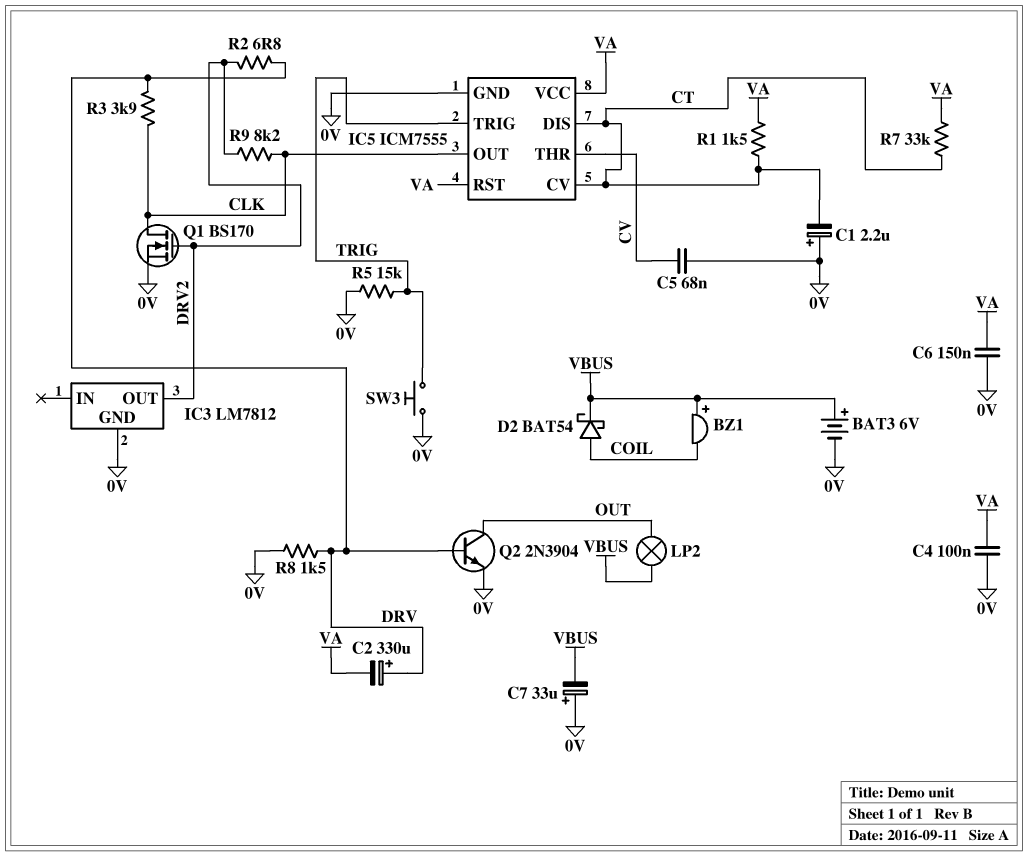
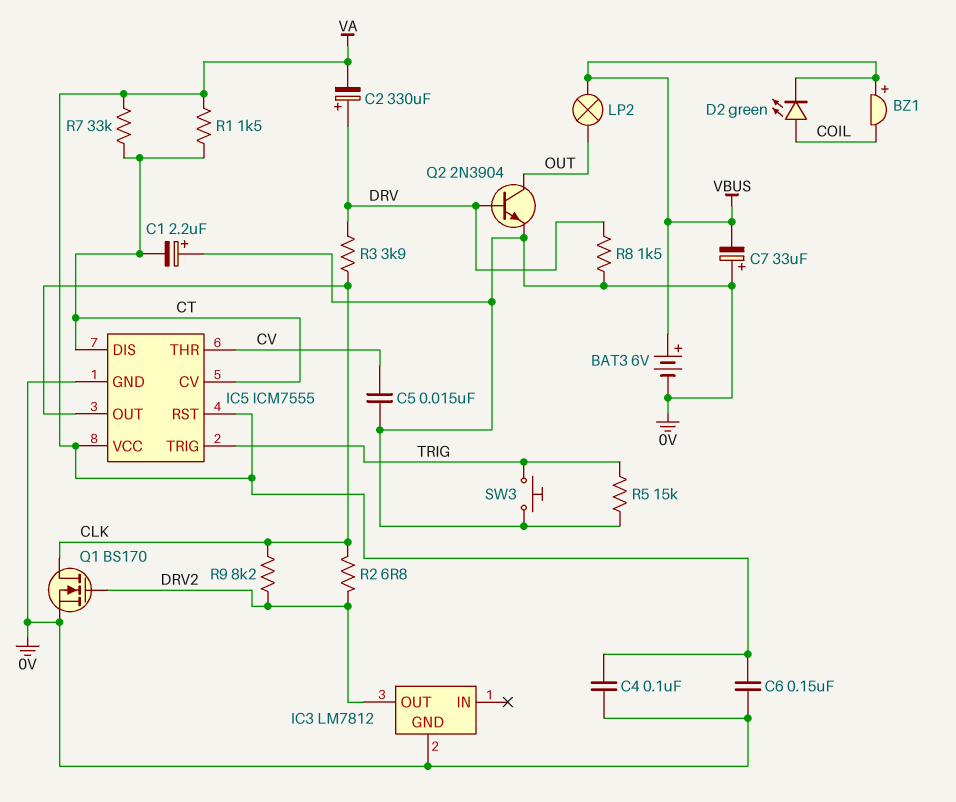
C5: 68nF (0V, CV) -> 15nF (0V, CV)
D2: schottky BAT54 (A COIL, K VBUS) -> LED green (A COIL, K VBUS)
R2: 6.8 (DRV, DRV2) -> 6.8 (CLK, DRV2)

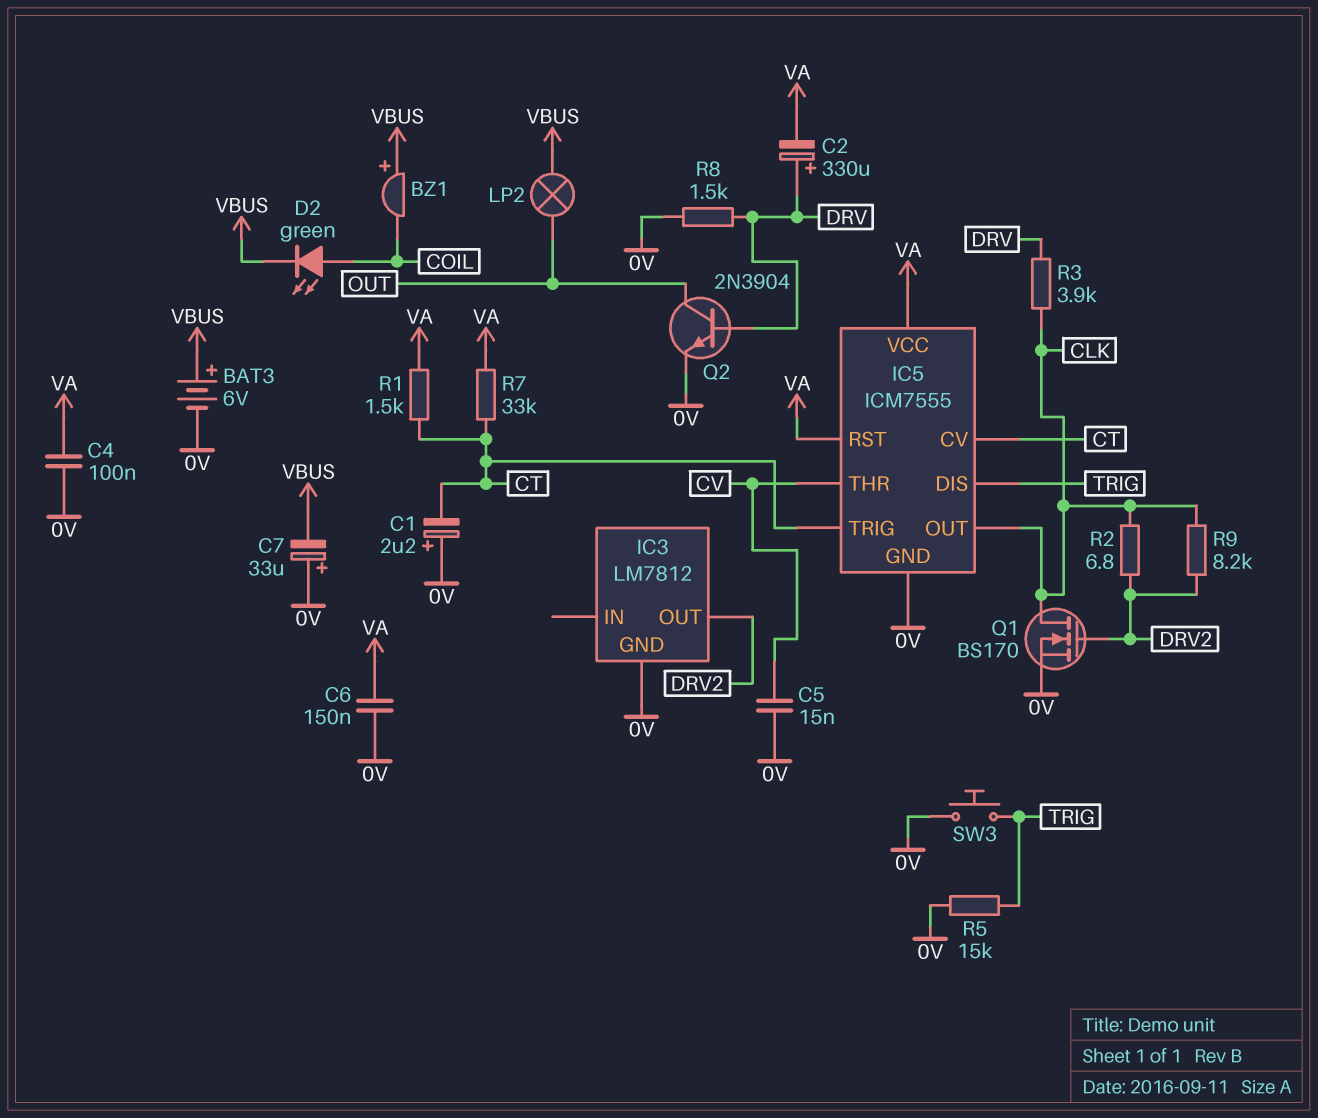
IC5 pin DIS: CT -> TRIG
IC5 pin TRIG: TRIG -> CT

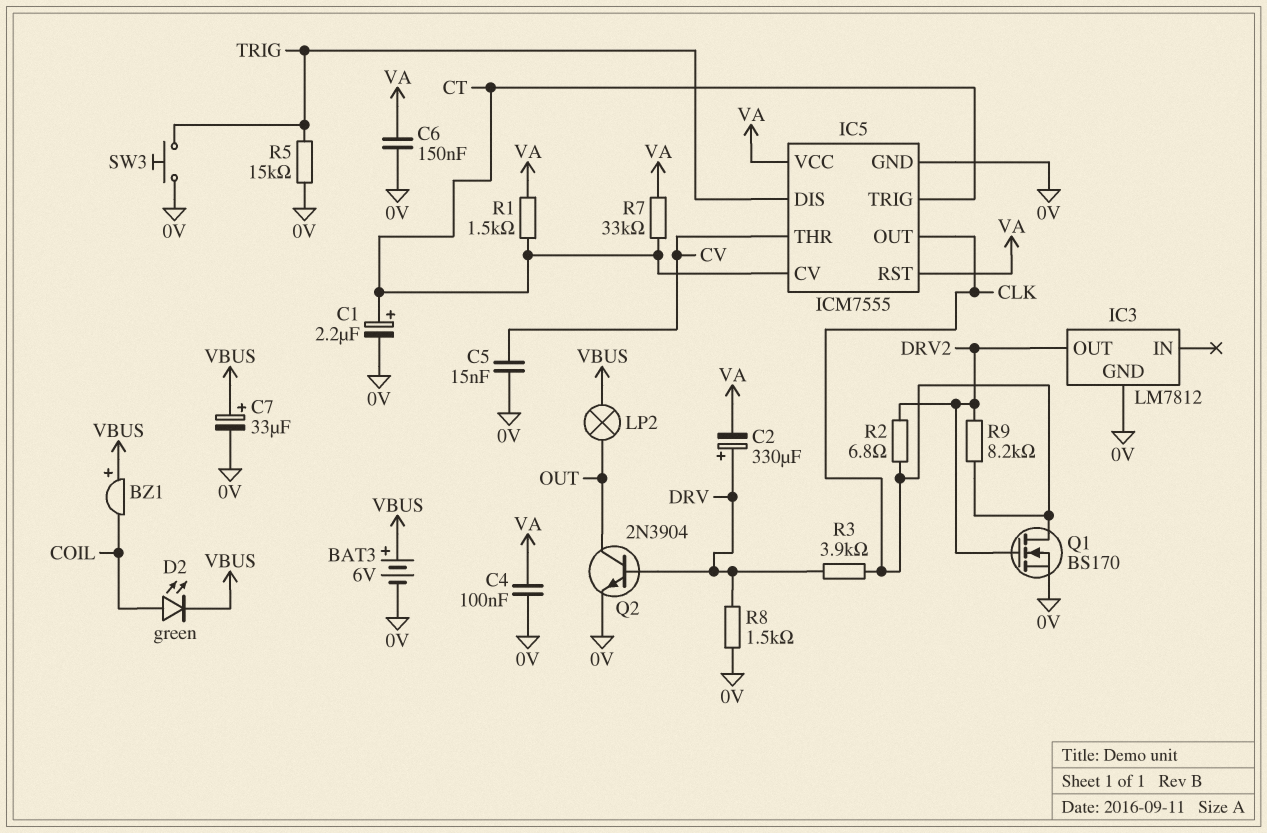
C1: 2.2uF (plus 0V, minus CT) -> 2.2uF (plus CT, minus 0V)
C7: 33uF (plus 0V, minus VBUS) -> 33uF (plus VBUS, minus 0V)

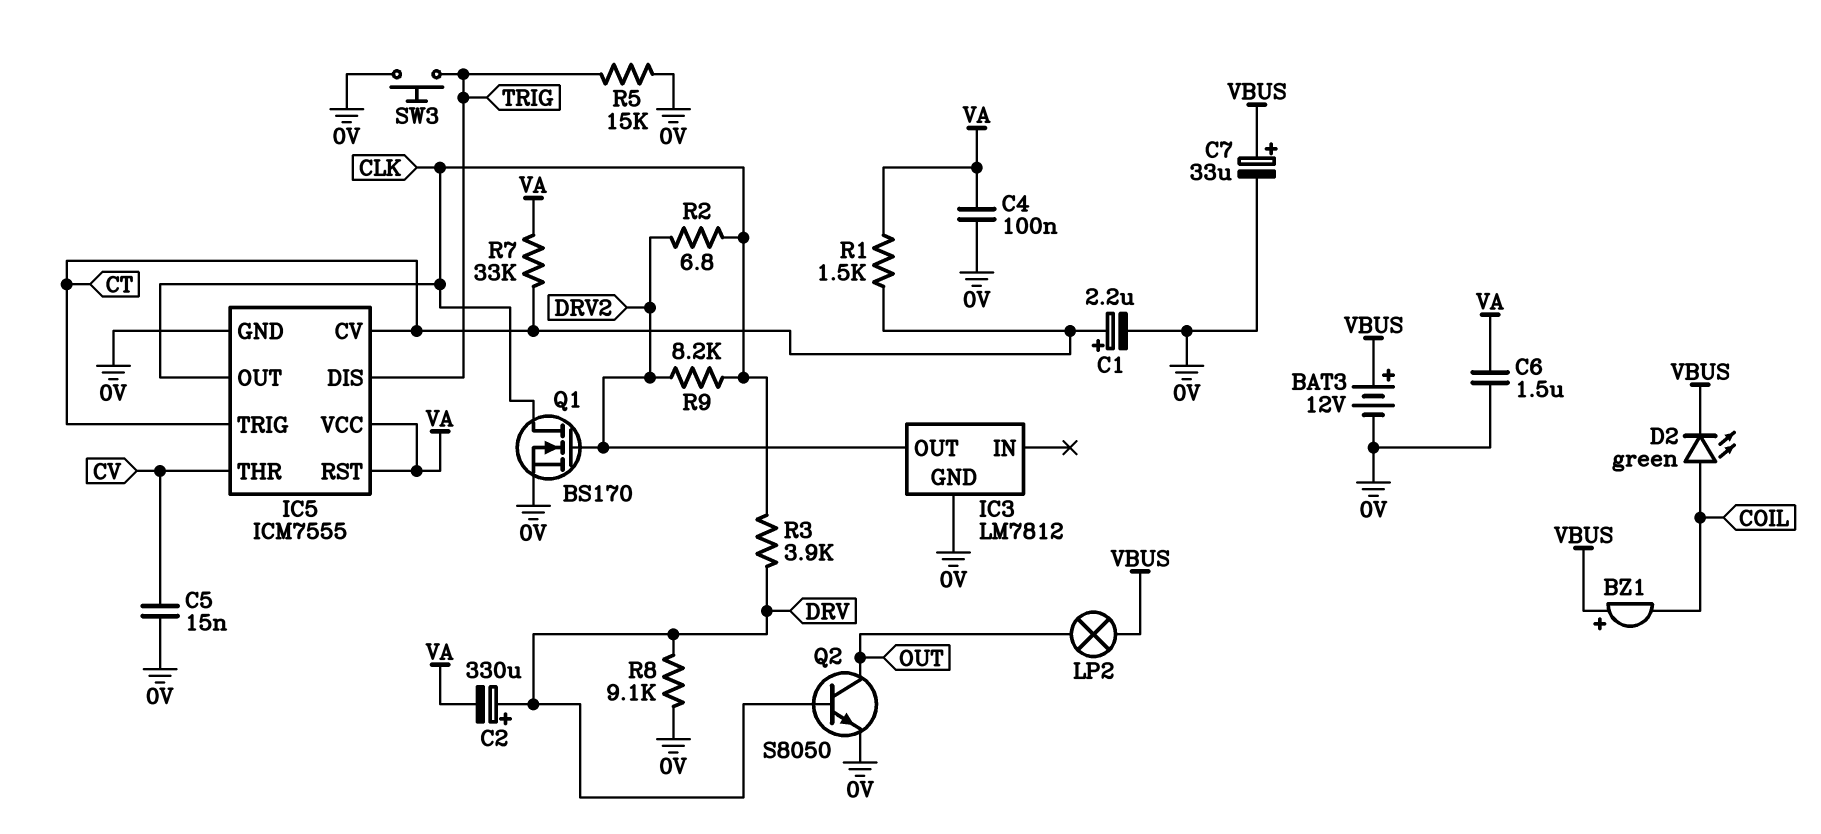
BAT3: 6V (plus VBUS, minus 0V) -> 12V (plus VBUS, minus 0V)
C6: 150nF (0V, VA) -> 1.5uF (0V, VA)
Q2: NPN 2N3904 (B DRV, C OUT, E 0V) -> NPN S8050 (B DRV, C OUT, E 0V)
R8: 1.5k (0V, DRV) -> 9.1k (0V, DRV)

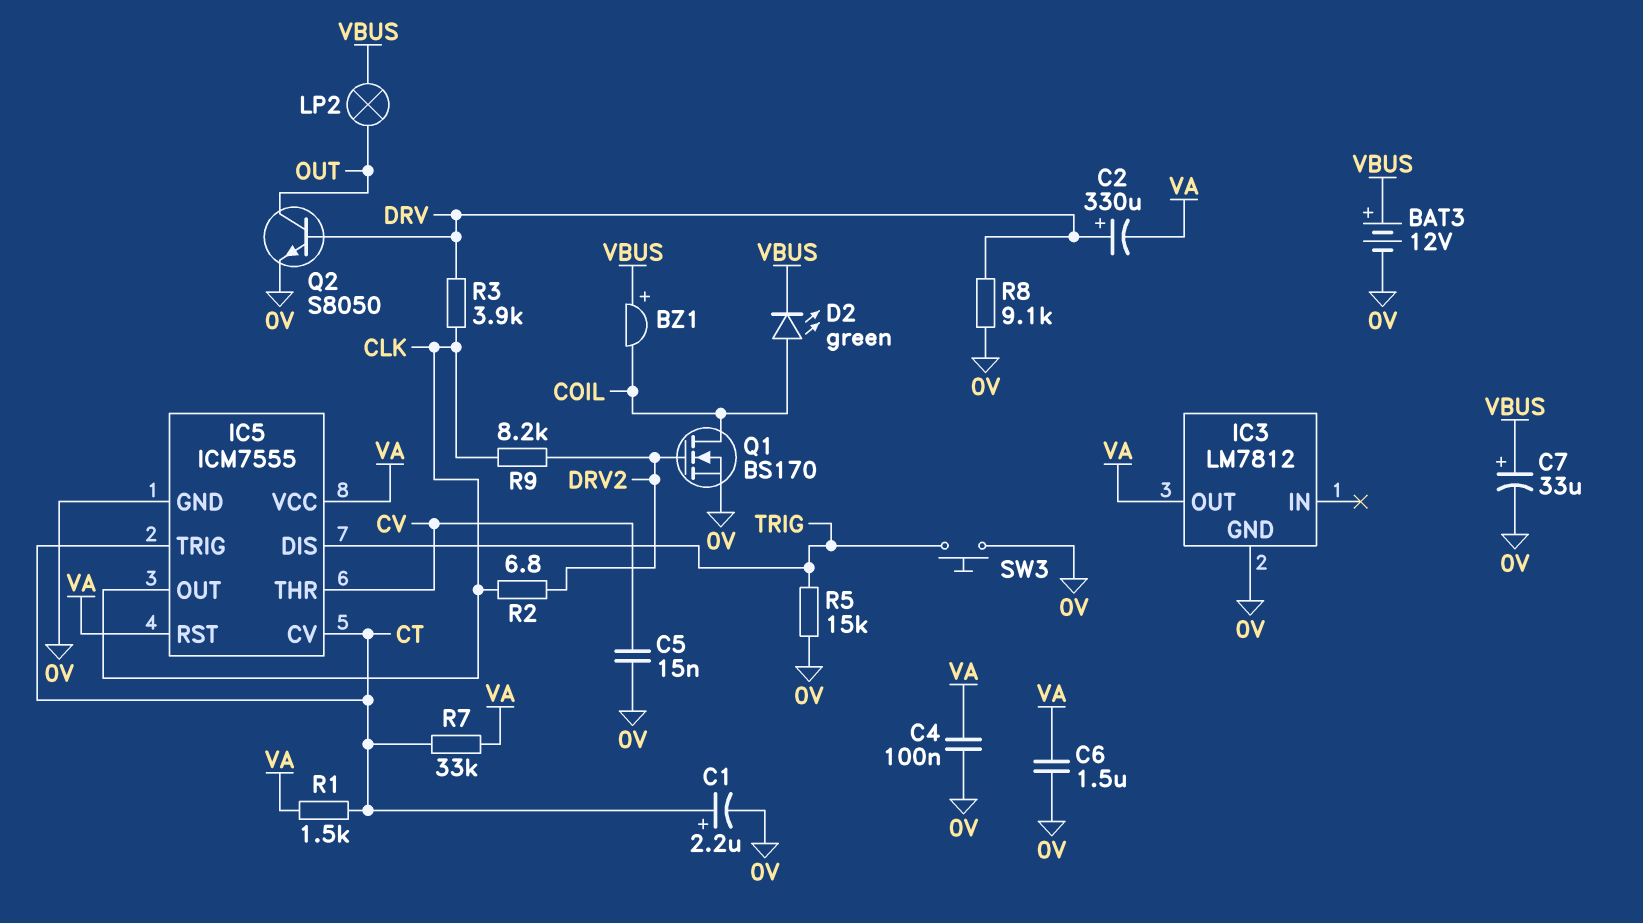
IC3 pin OUT: DRV2 -> VA
Q1: NMOS BS170 (G DRV2, D CLK, S 0V) -> NMOS BS170 (G DRV2, D COIL, S 0V)

